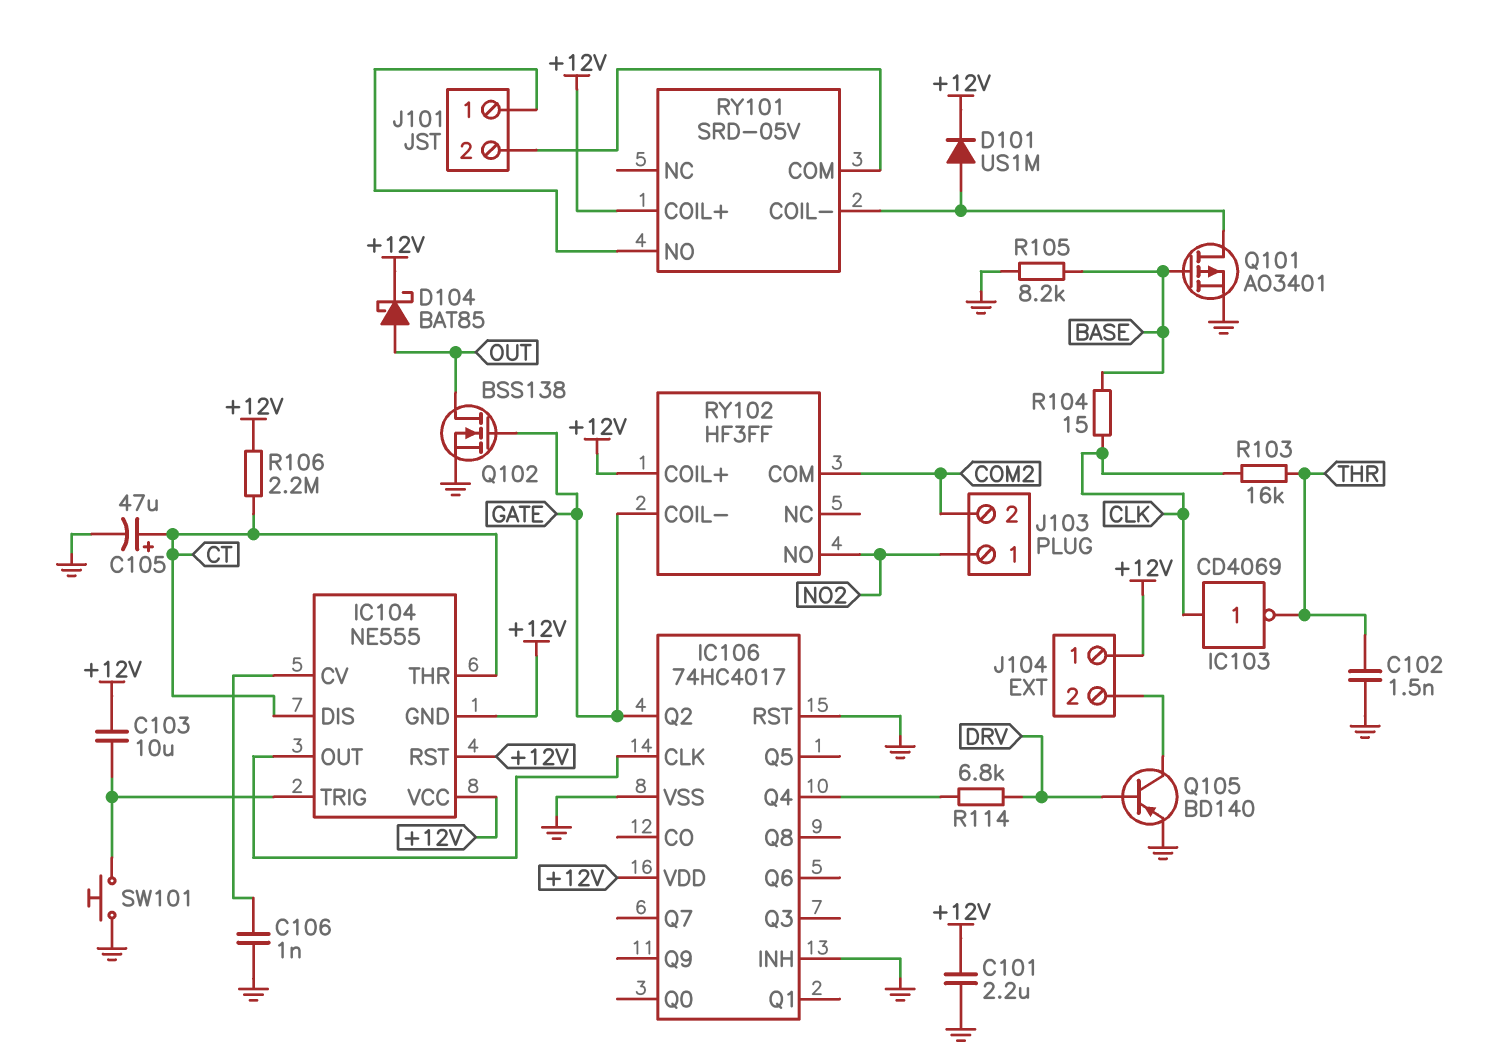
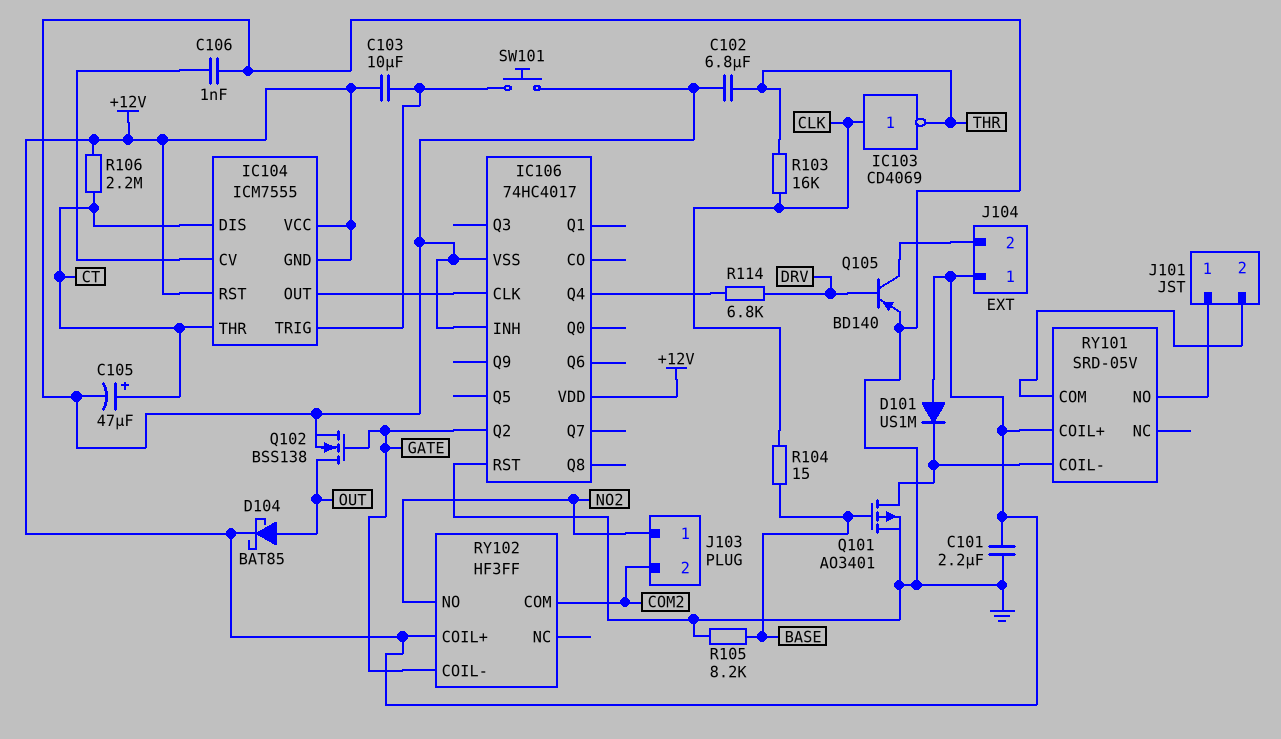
C102: 1.5nF (GND, THR) -> 6.8uF (GND, THR)
D101: diode US1M (A RY101/COIL-, K +12V) -> diode US1M (A +12V, K RY101/COIL-)
IC104: NE555 -> ICM7555

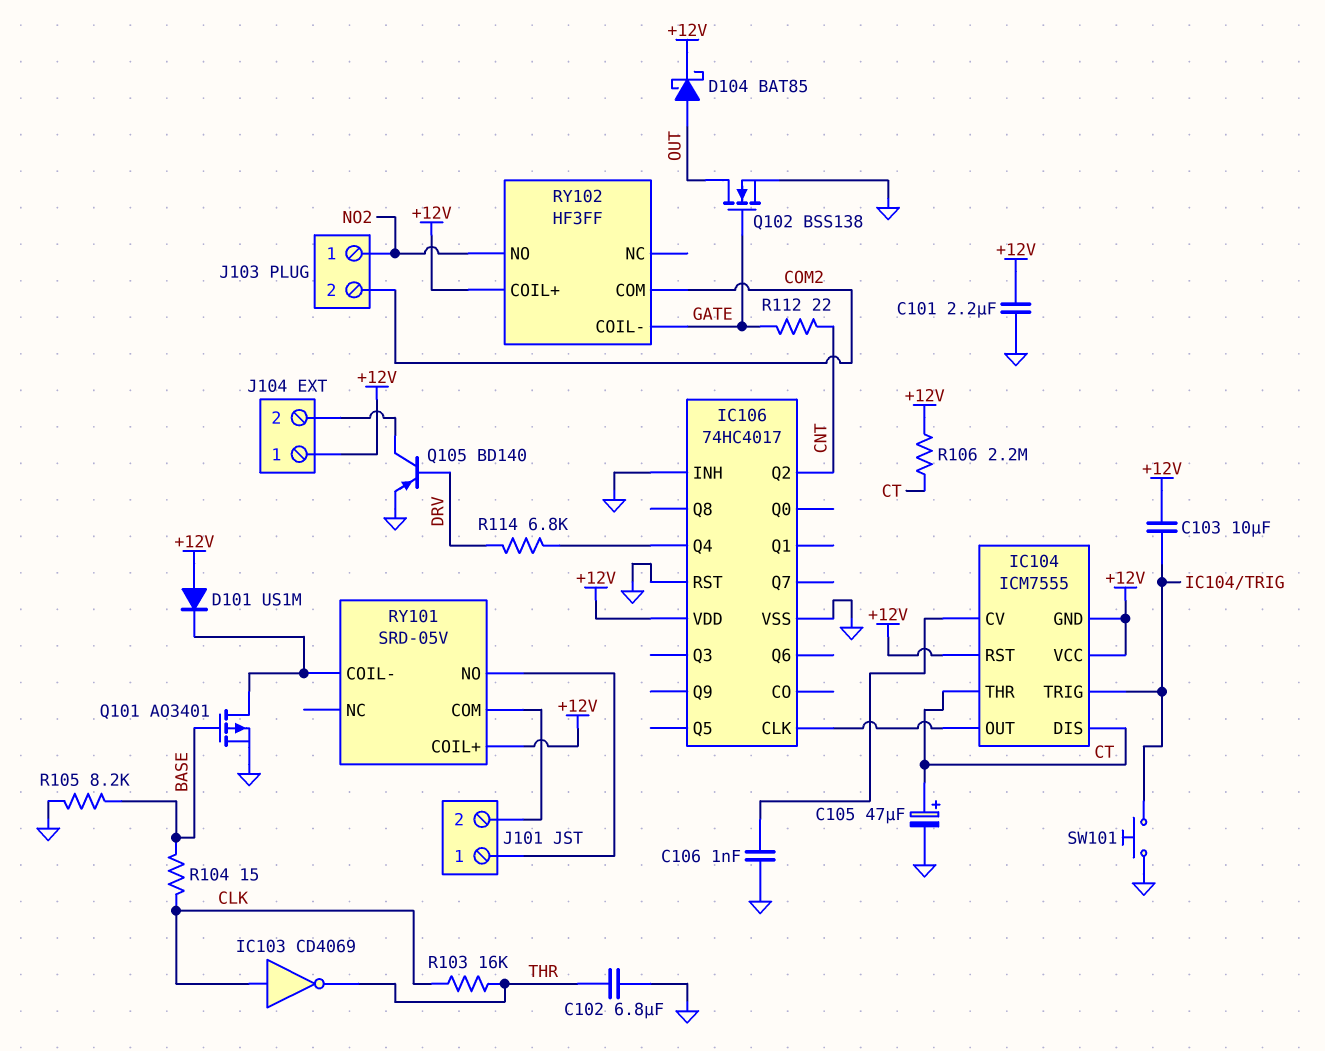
IC106 pin Q2: GATE -> CNT
R112: none -> 22 (CNT, GATE)

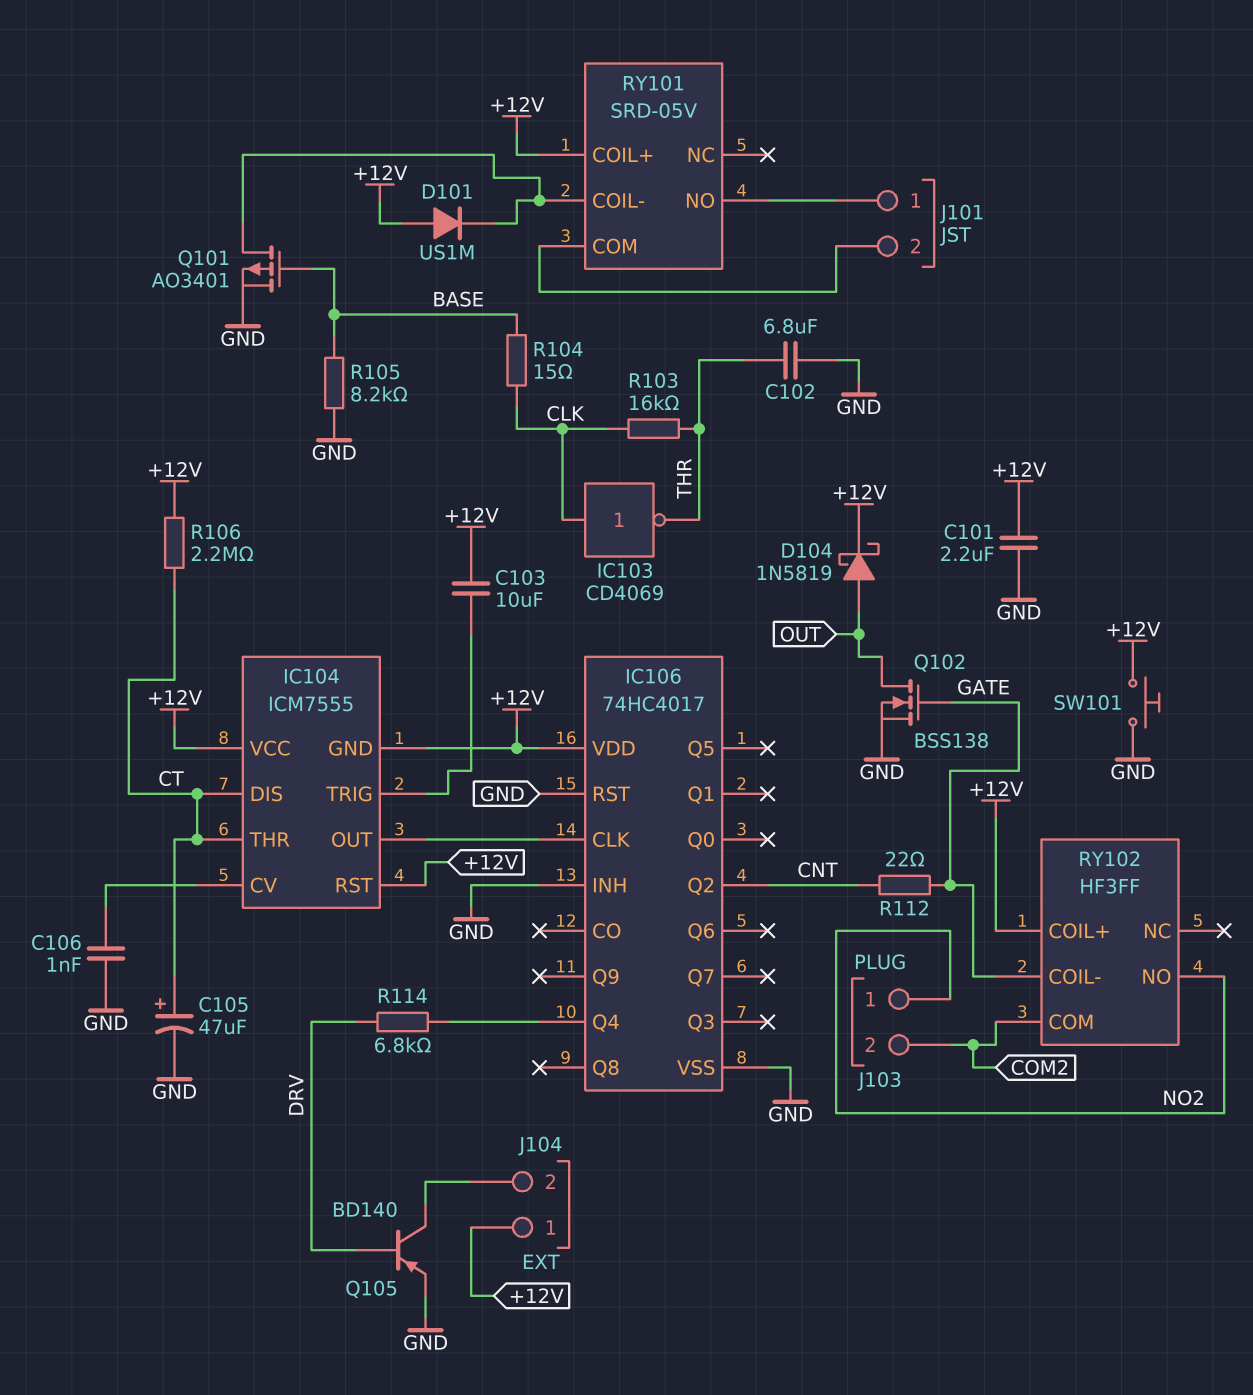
D104: schottky BAT85 (A OUT, K +12V) -> schottky 1N5819 (A OUT, K +12V)
SW101: button (GND, IC104/TRIG) -> button (+12V, GND)

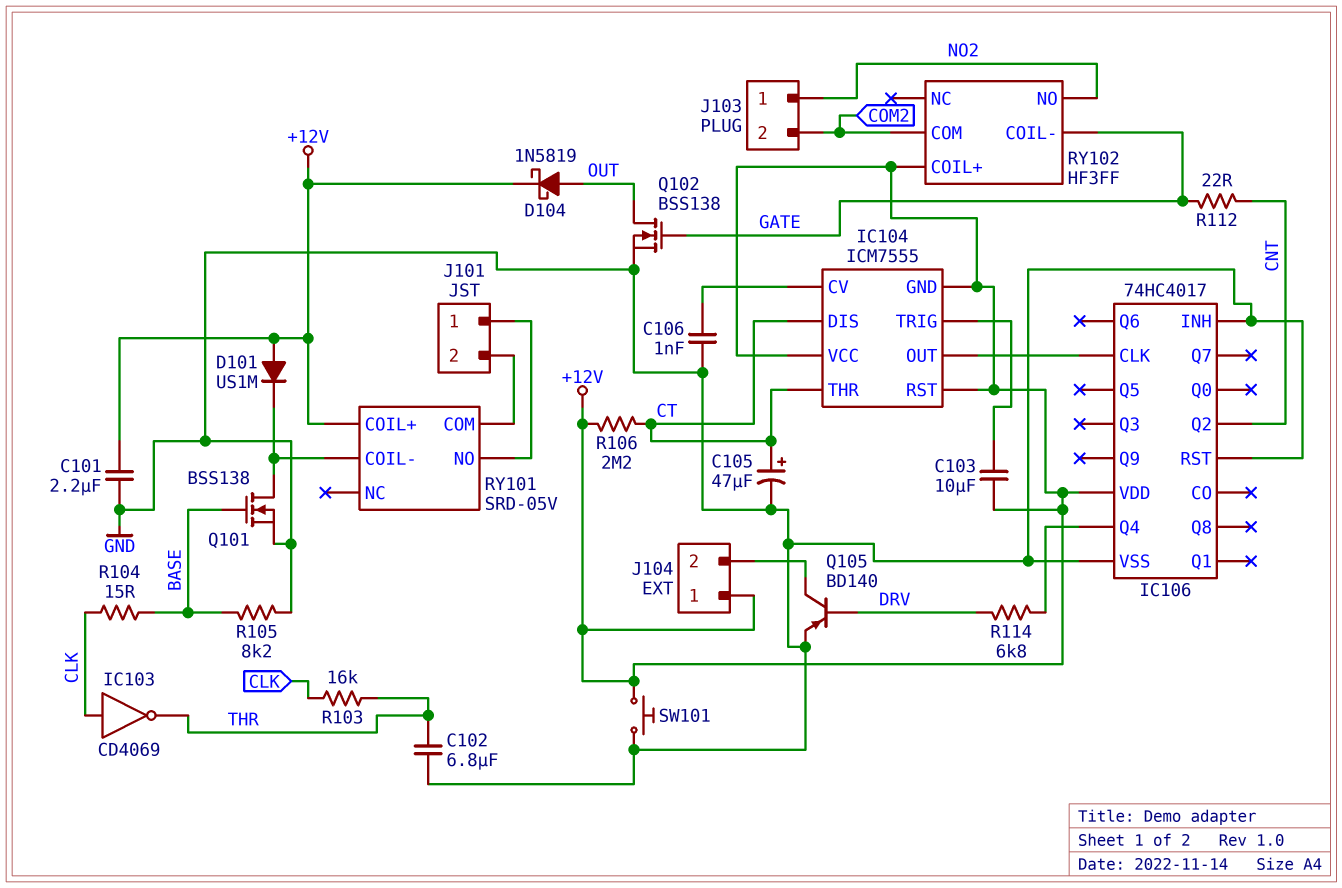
Q101: PMOS AO3401 (G BASE, D RY101/COIL-, S GND) -> NMOS BSS138 (G BASE, D RY101/COIL-, S GND)

